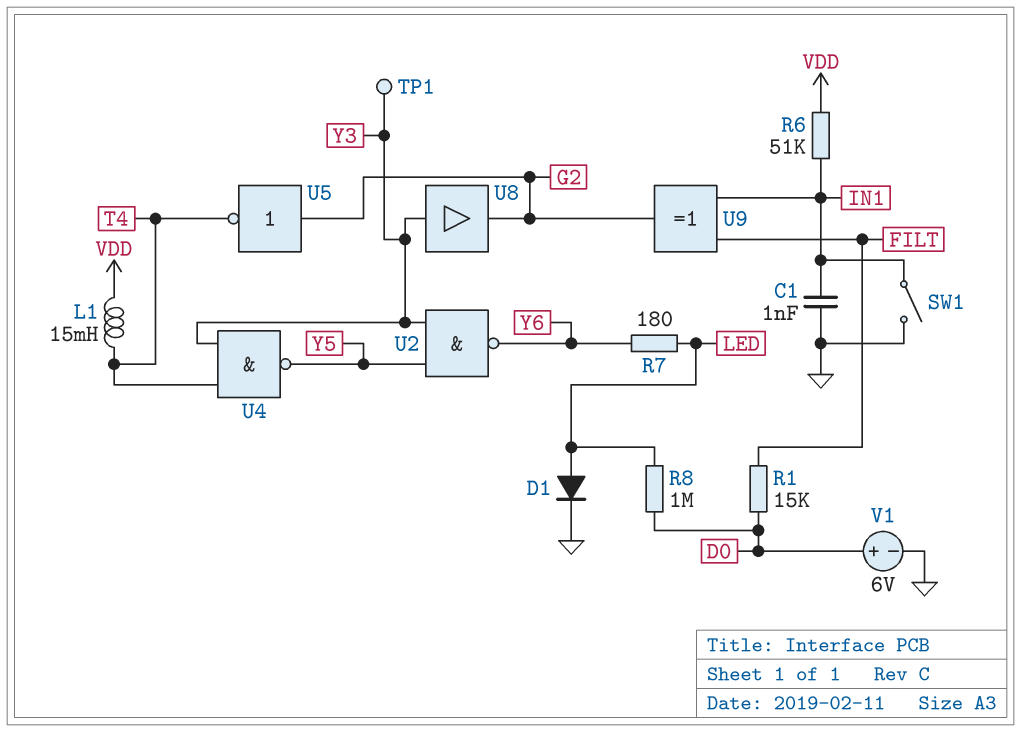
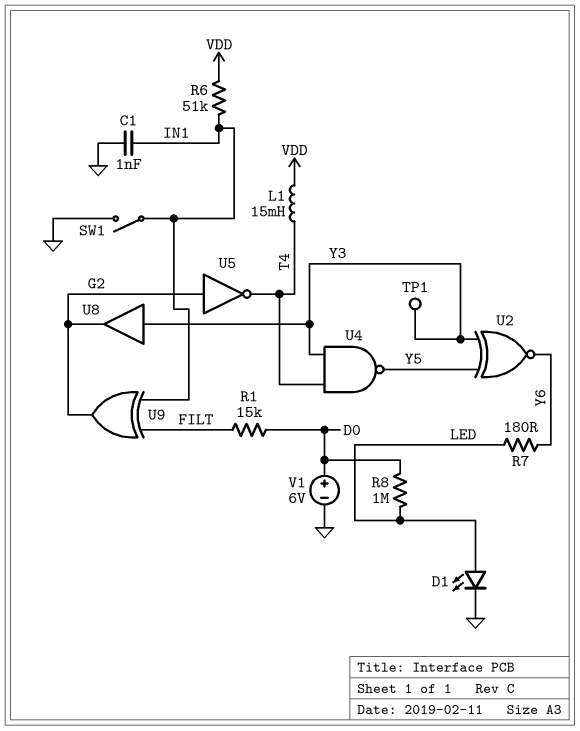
D1: diode (A LED, K GND) -> LED (A LED, K GND)
U2: NAND (in Y3, in Y5, out Y6) -> XNOR (in Y3, in Y5, out Y6)

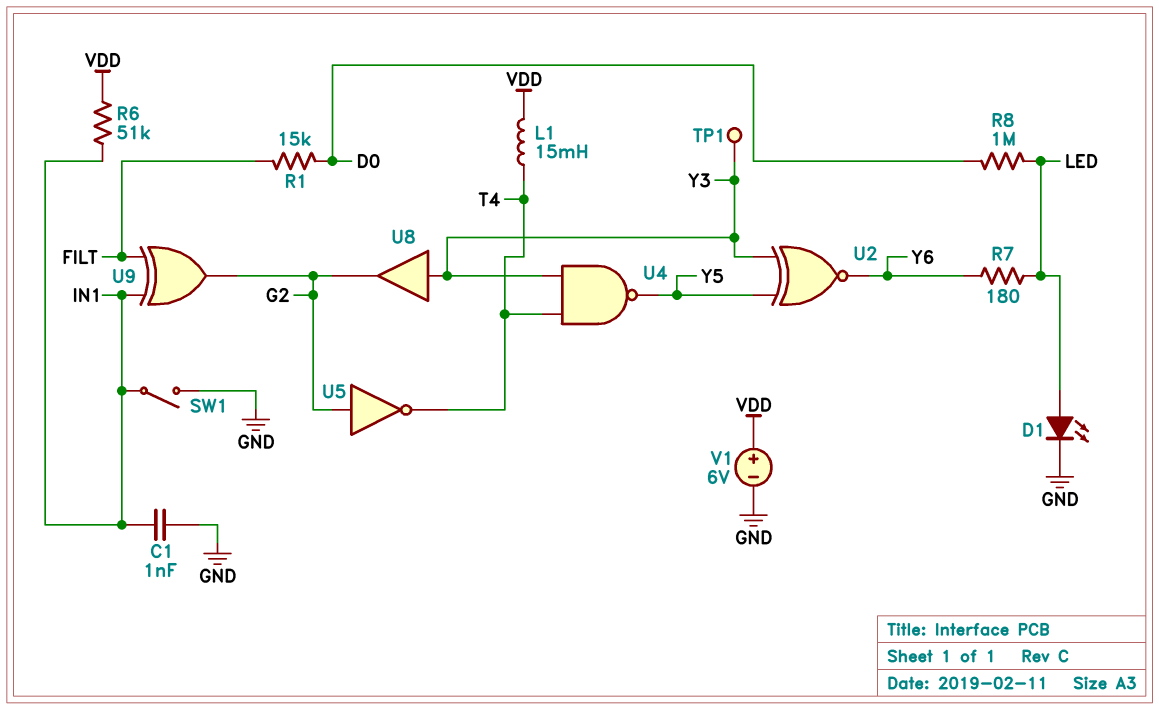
V1: 6V (plus D0, minus GND) -> 6V (plus VDD, minus GND)

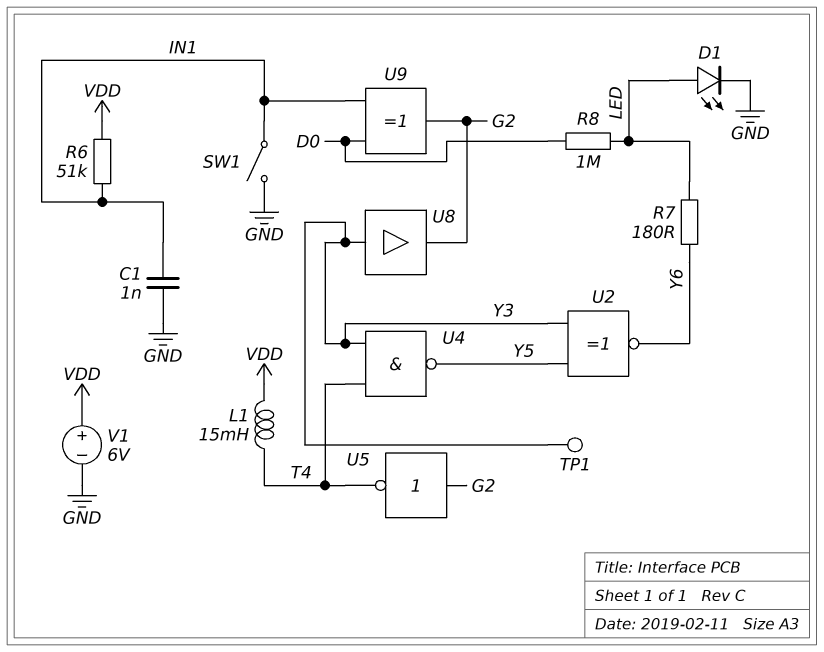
R1: 15k (D0, FILT) -> none
U9: XOR (in FILT, in IN1, out G2) -> XOR (in D0, in IN1, out G2)

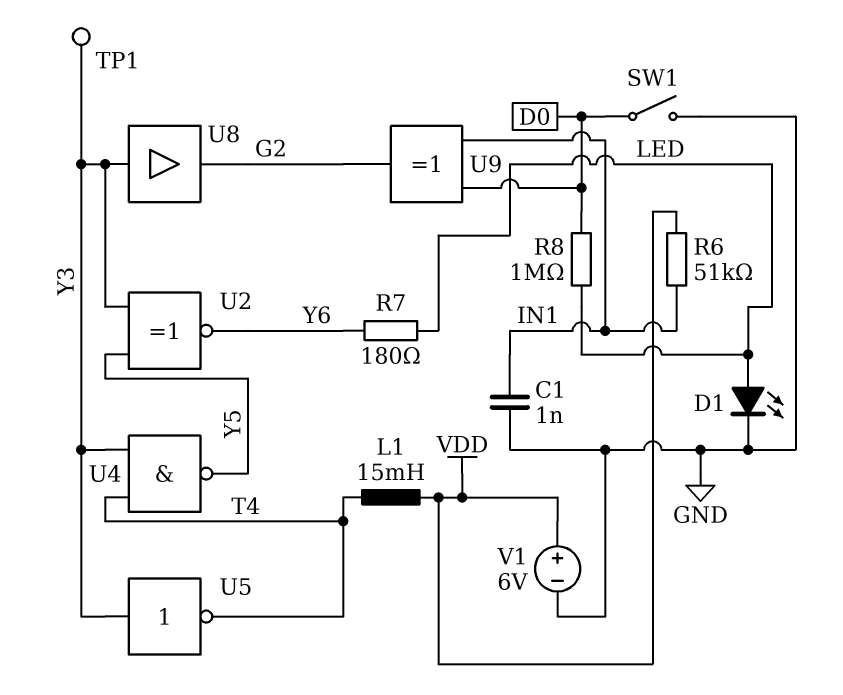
SW1: switch (GND, IN1) -> switch (D0, GND)
U5: NOT (in G2, out T4) -> NOT (in Y3, out T4)

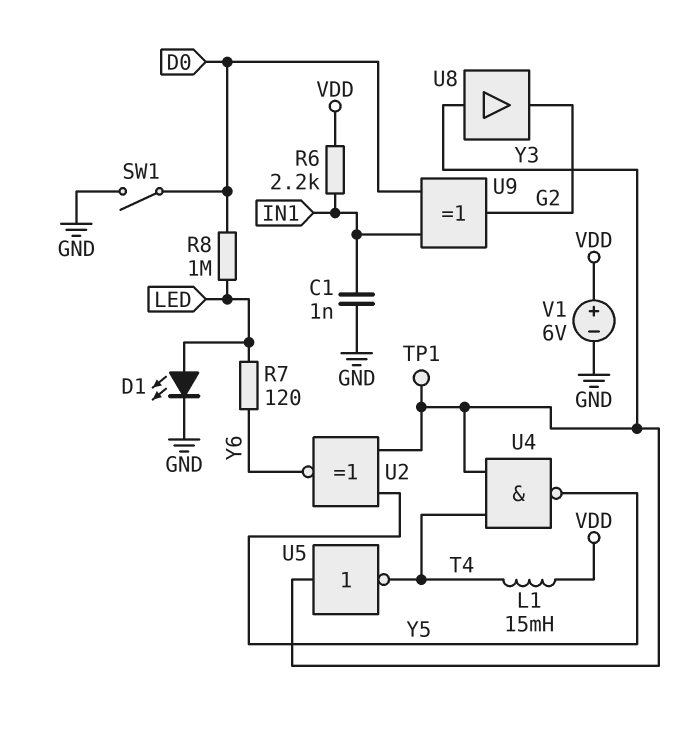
R6: 51k (IN1, VDD) -> 2.2k (IN1, VDD)
R7: 180 (LED, Y6) -> 120 (LED, Y6)

